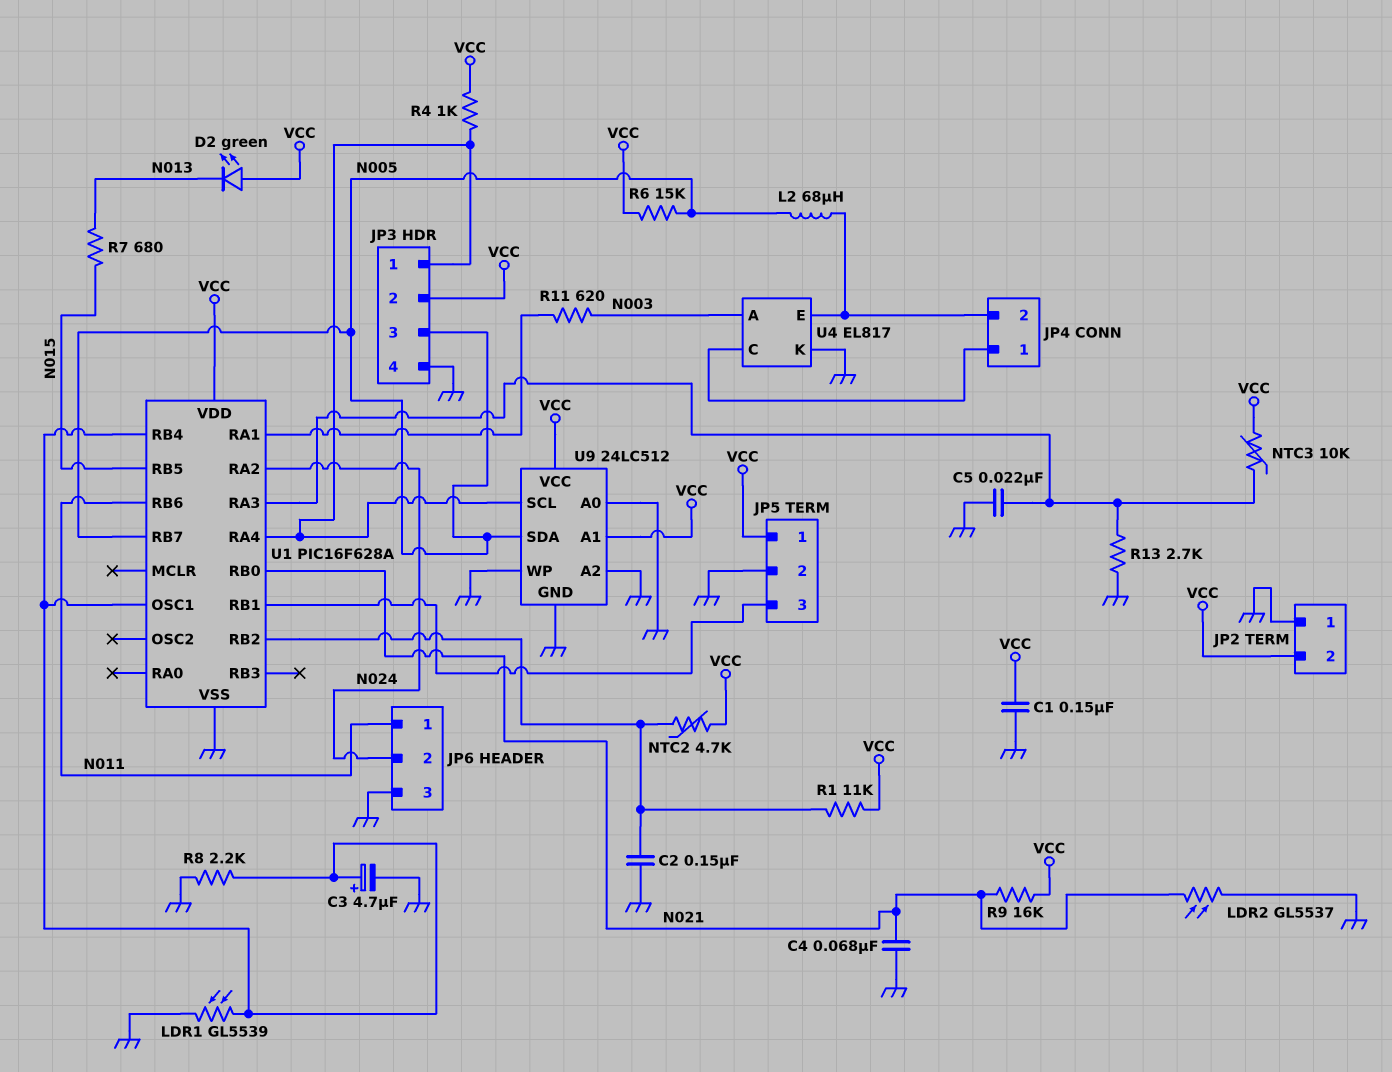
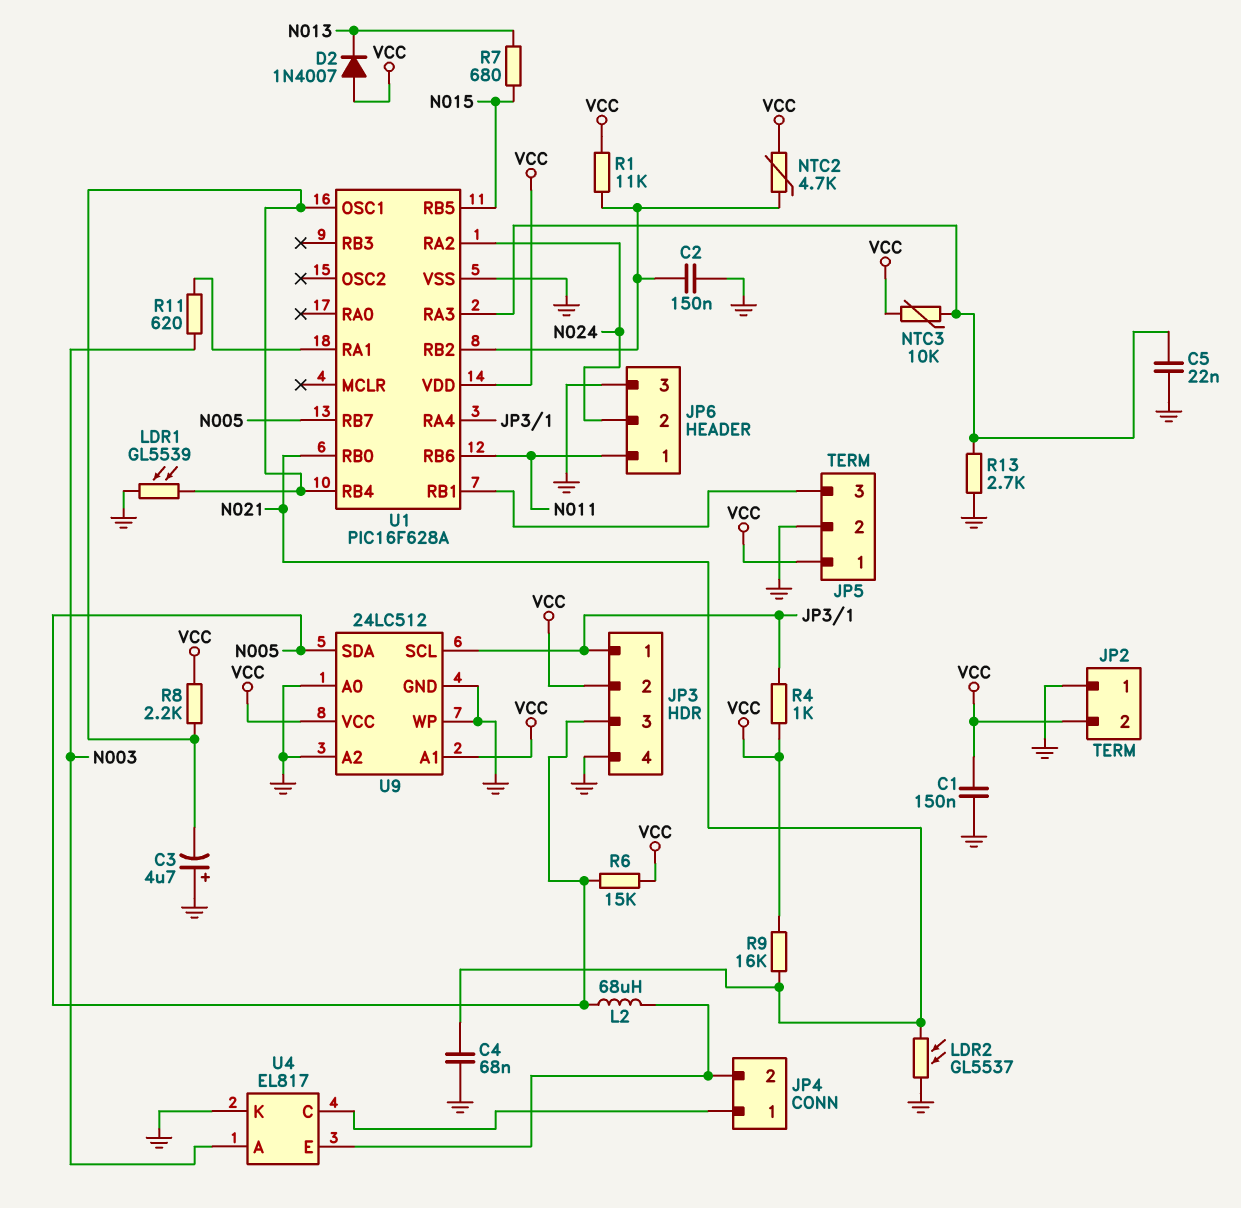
C3: 4.7uF (plus U1/OSC1, minus GND) -> 4.7uF (plus GND, minus U1/OSC1)
D2: LED green (A VCC, K N013) -> diode 1N4007 (A VCC, K N013)
R8: 2.2k (GND, U1/OSC1) -> 2.2k (U1/OSC1, VCC)

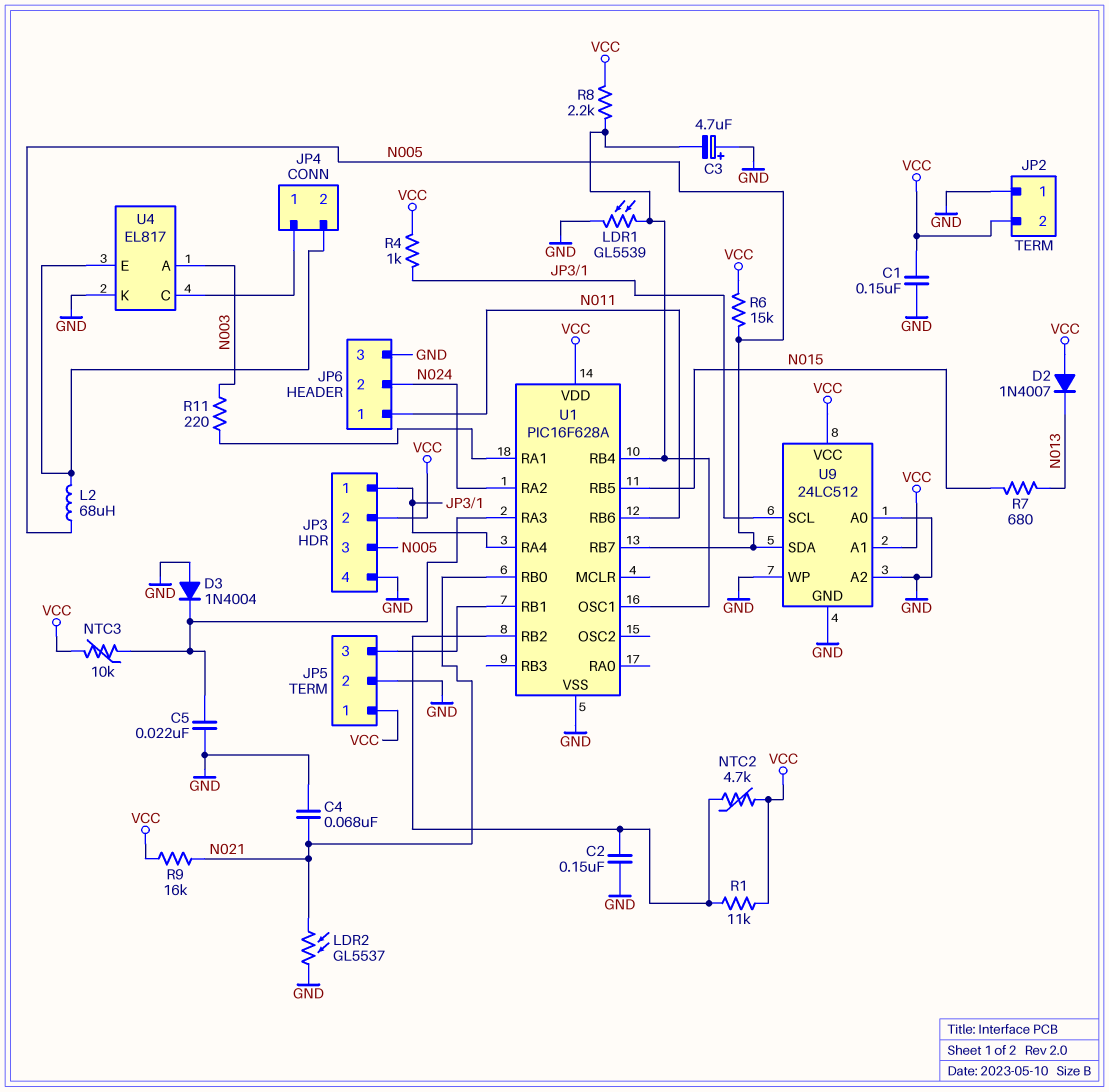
D3: none -> diode 1N4004 (A GND, K U1/RA3)
R11: 620 (N003, U1/RA1) -> 220 (N003, U1/RA1)
R13: 2.7k (GND, U1/RA3) -> none

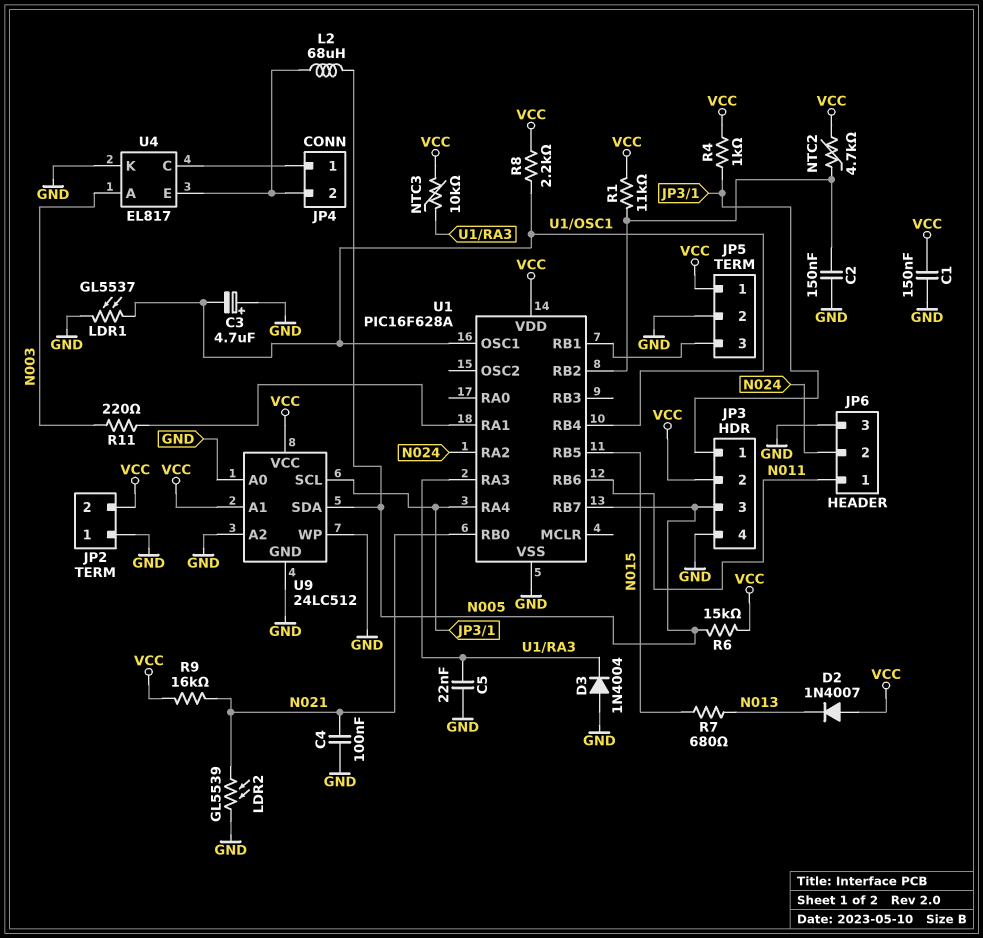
C4: 68nF (GND, N021) -> 100nF (GND, N021)
LDR1: GL5539 (GND, U1/OSC1) -> GL5537 (GND, U1/OSC1)
LDR2: GL5537 (GND, N021) -> GL5539 (GND, N021)

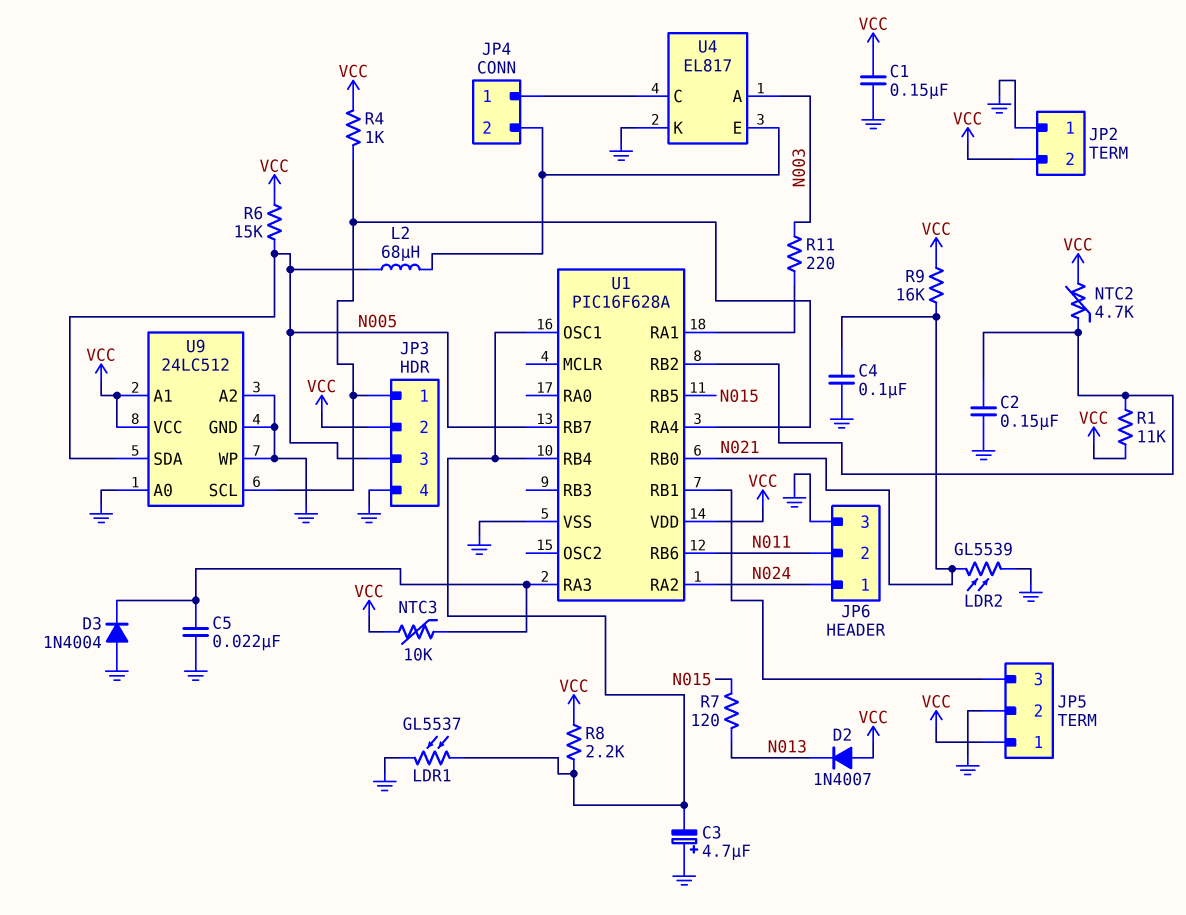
JP6 pin 1: N011 -> N024
JP6 pin 2: N024 -> N011
R7: 680 (N013, N015) -> 120 (N013, N015)

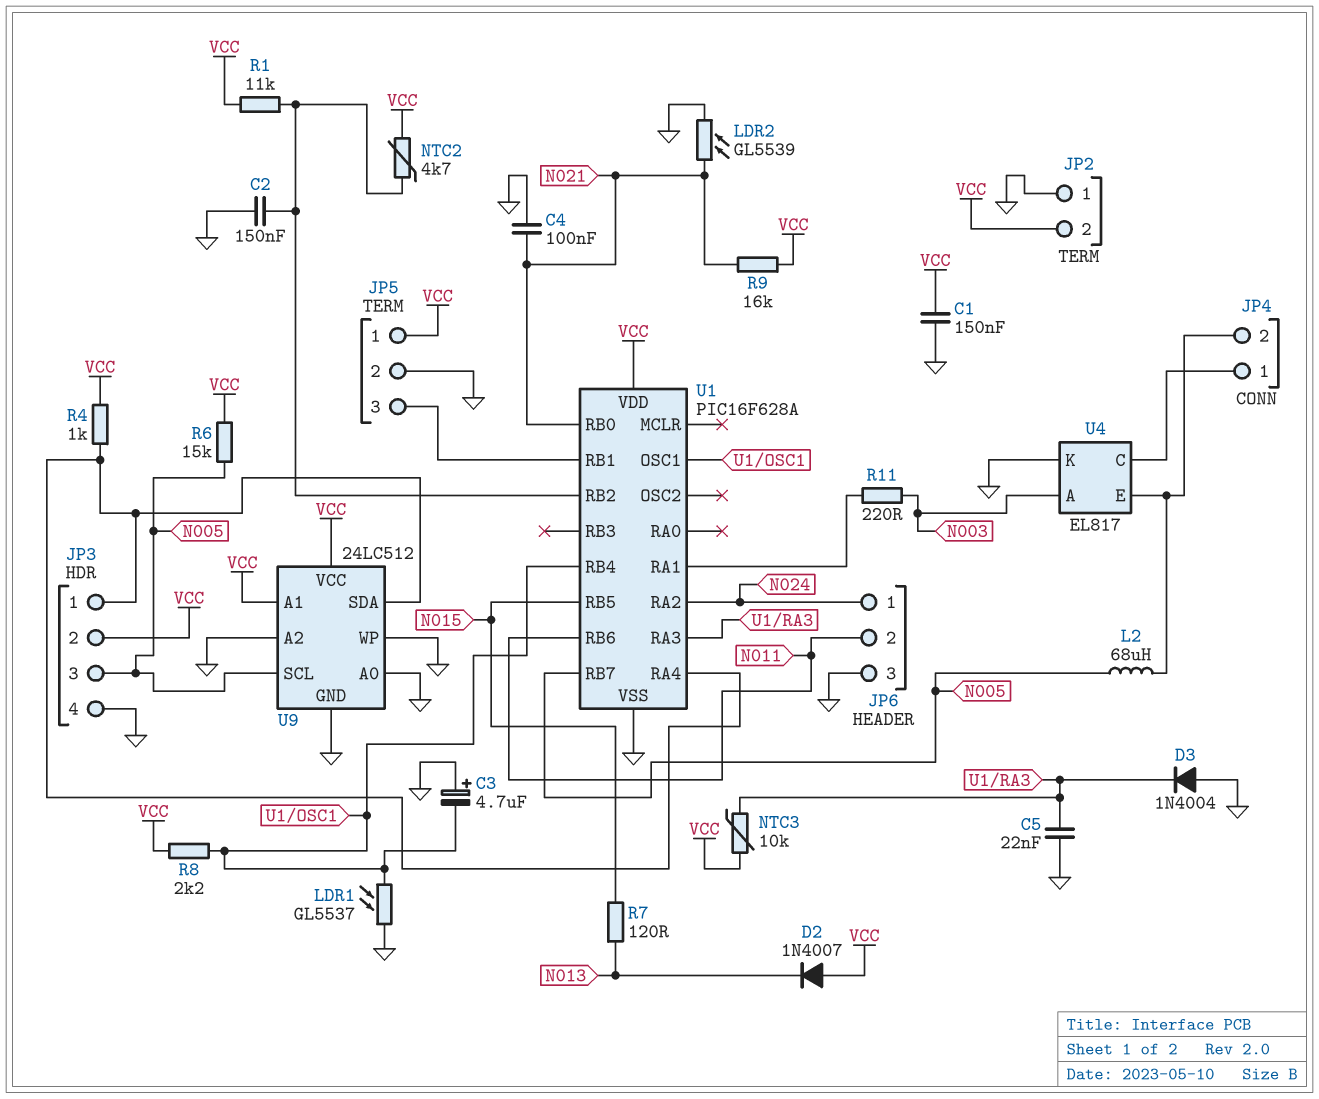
U9 pin SCL: JP3/1 -> N005
U9 pin SDA: N005 -> JP3/1

